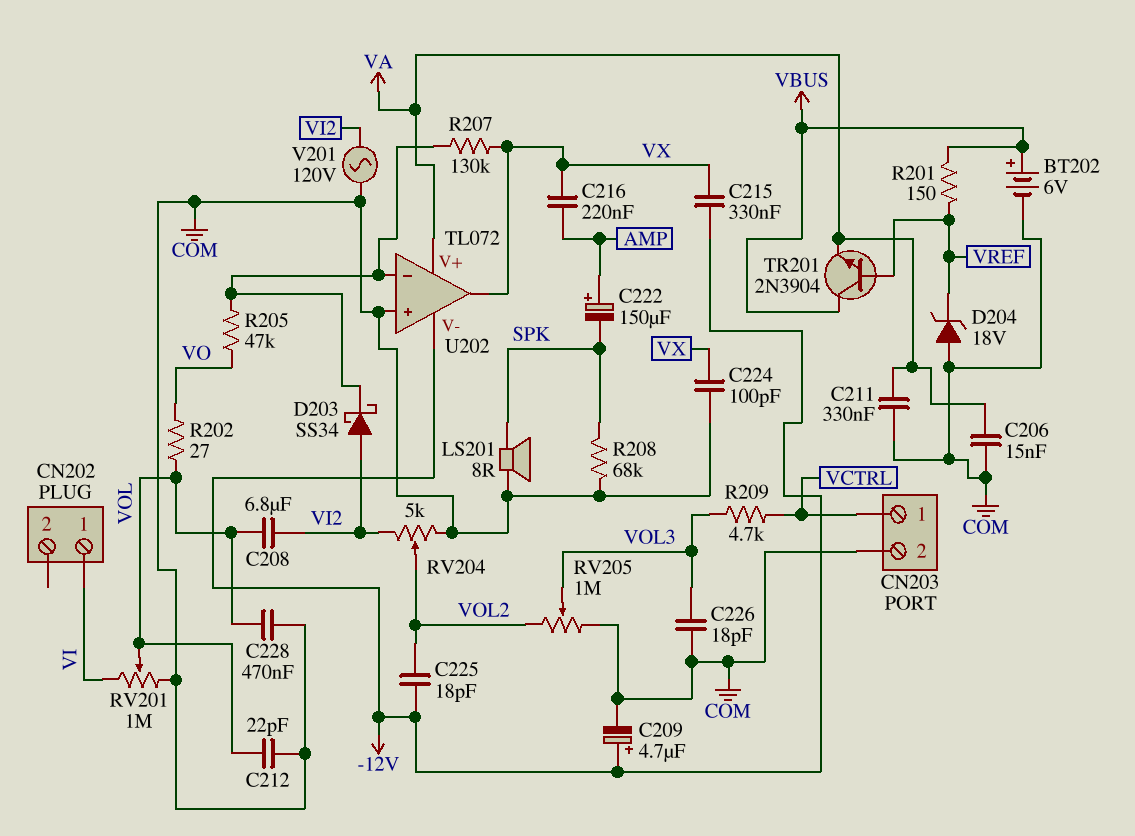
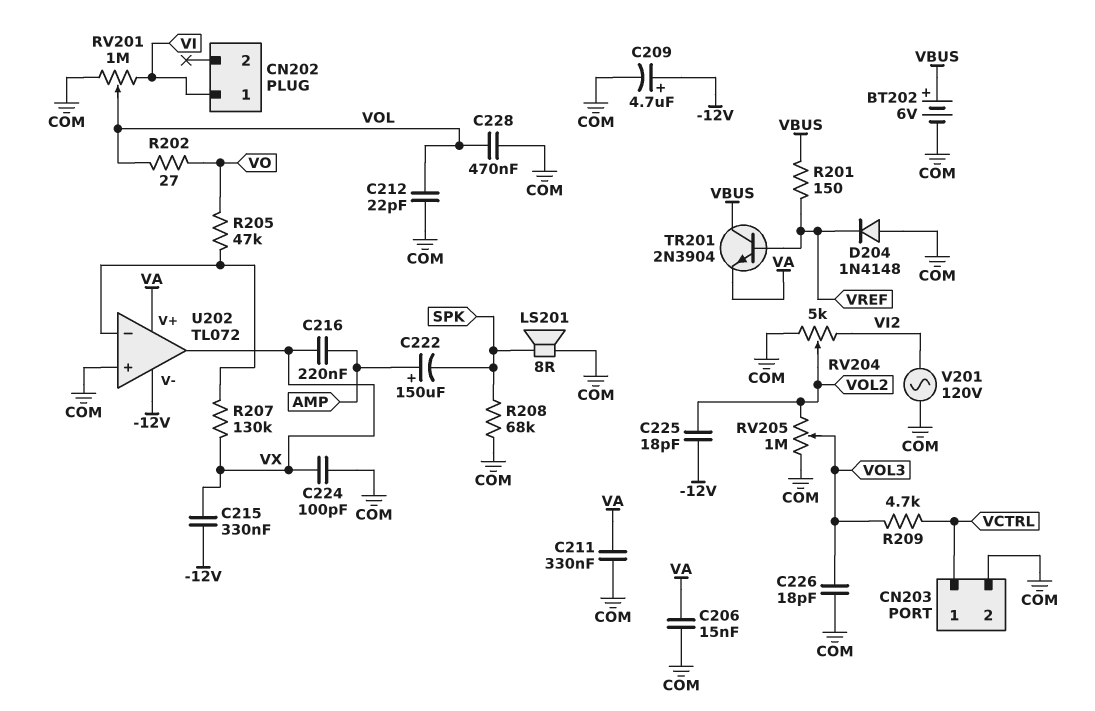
C208: 6.8uF (VI2, VOL) -> none
D203: schottky SS34 (A VI2, K U202/in-) -> none
D204: zener 18V (A COM, K VREF) -> diode 1N4148 (A COM, K VREF)

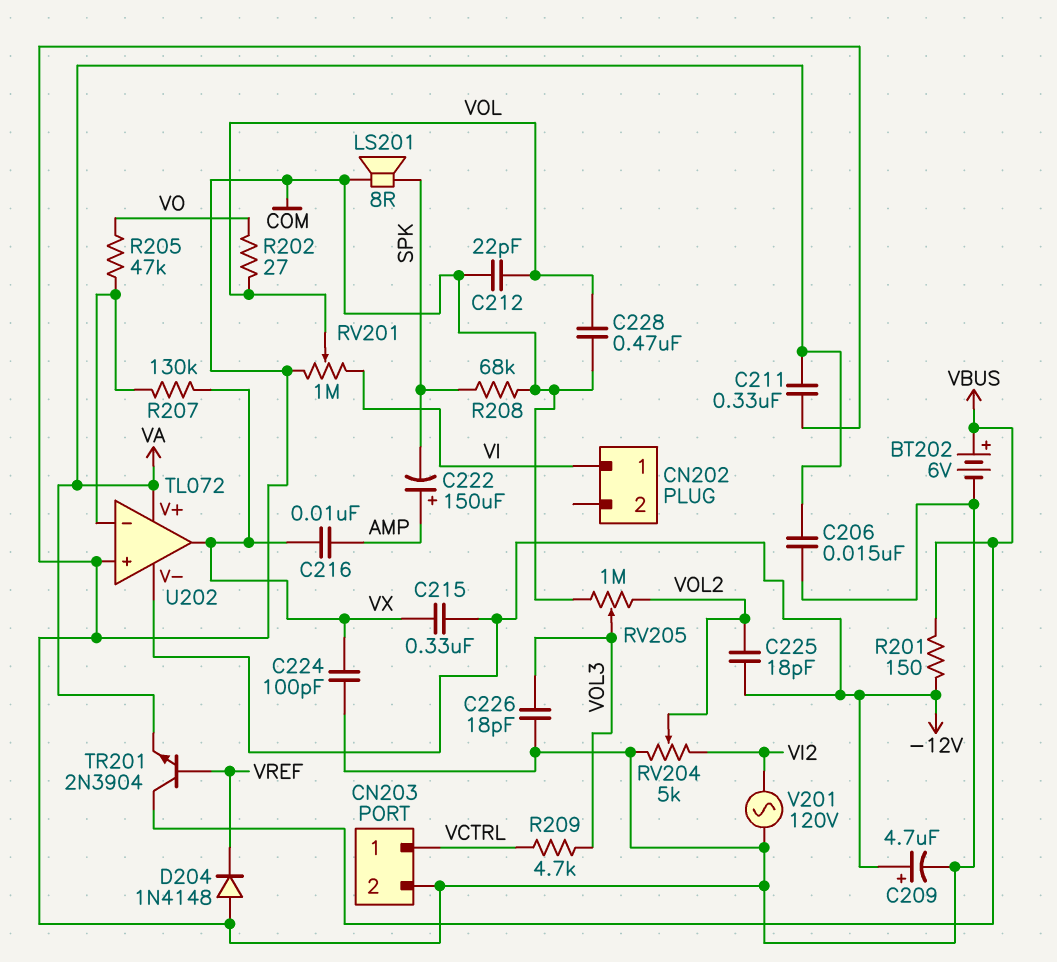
C216: 220nF (AMP, VX) -> 10nF (AMP, VX)
R201: 150 (VBUS, VREF) -> 150 (-12V, VBUS)

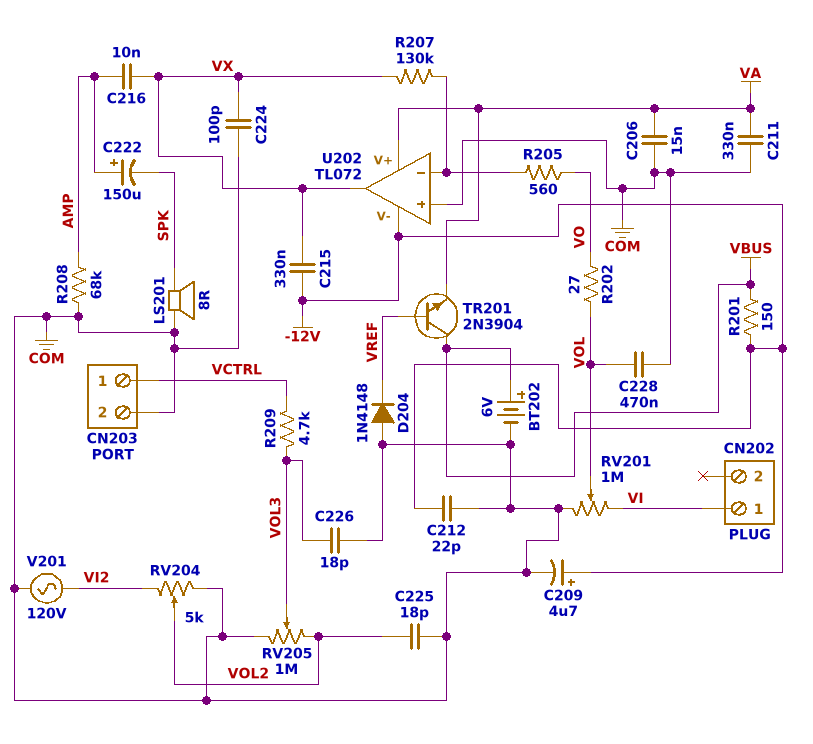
C212: 22pF (COM, VOL) -> 22pF (-12V, COM)
C225: 18pF (-12V, VOL2) -> 18pF (COM, VOL2)
R205: 47k (U202/in-, VO) -> 560 (U202/in-, VO)
R208: 68k (COM, SPK) -> 68k (AMP, COM)

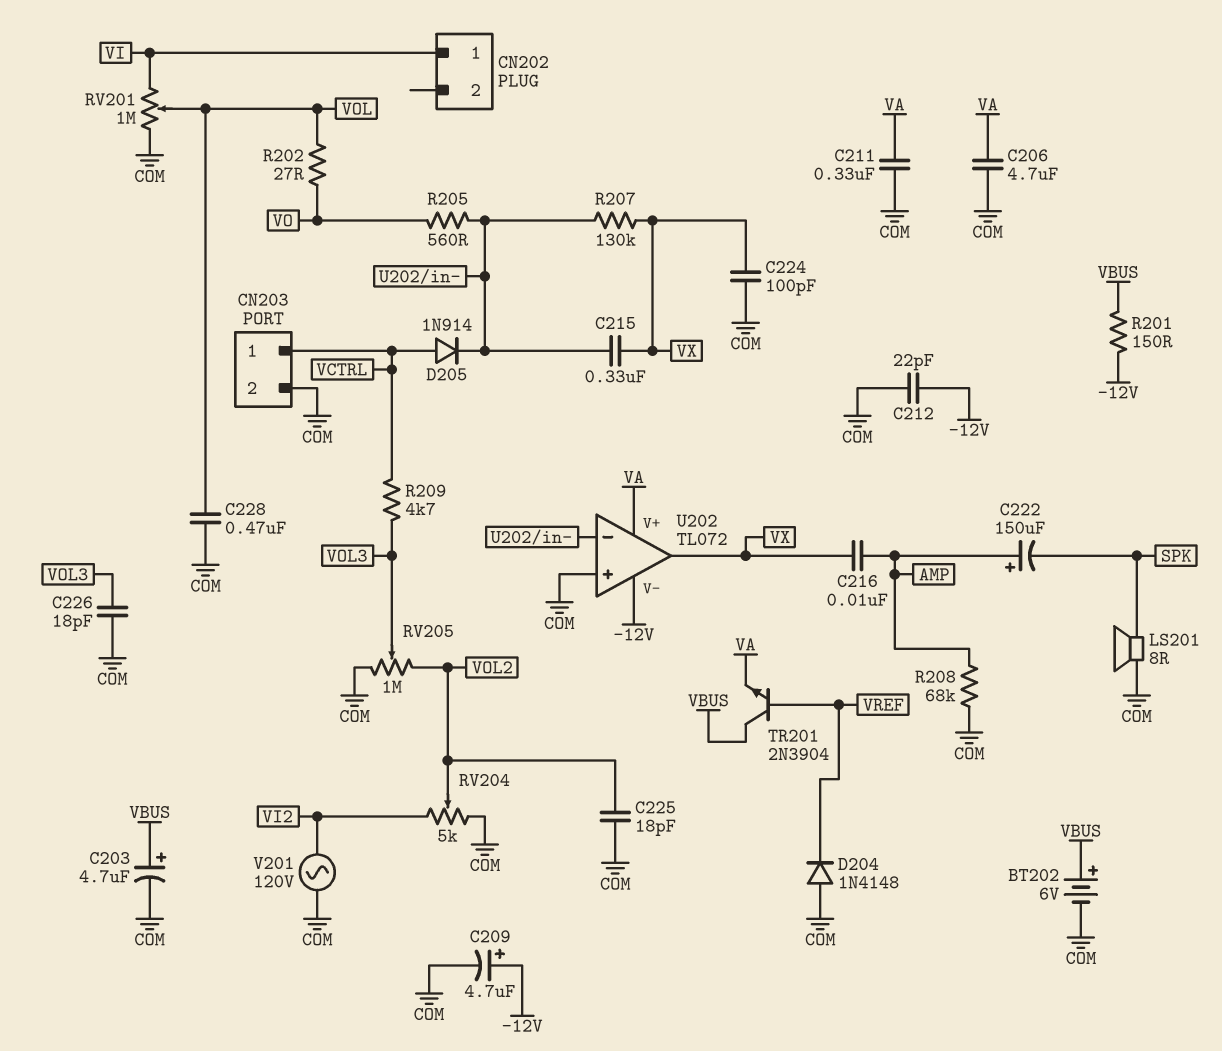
C203: none -> 4.7uF (plus VBUS, minus COM)
C206: 15nF (COM, VA) -> 4.7uF (COM, VA)
C215: 330nF (-12V, VX) -> 330nF (U202/in-, VX)
D205: none -> diode 1N914 (A VCTRL, K U202/in-)

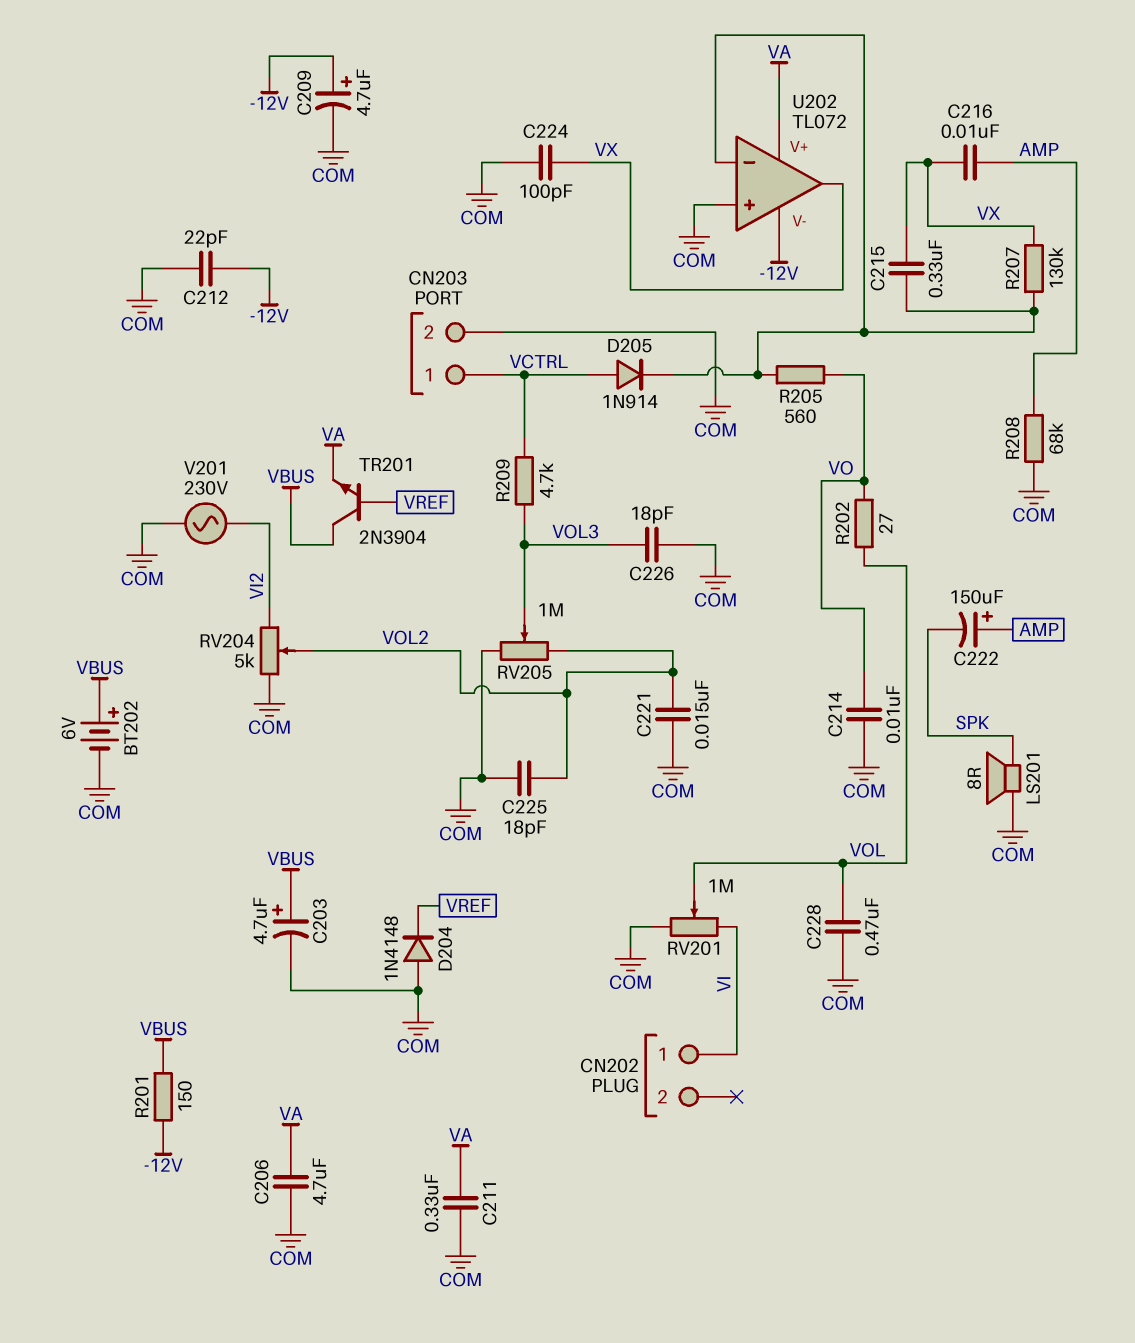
C214: none -> 10nF (COM, VO)
C221: none -> 15nF (COM, VOL2)
V201: AC 120V (COM, VI2) -> AC 230V (COM, VI2)

